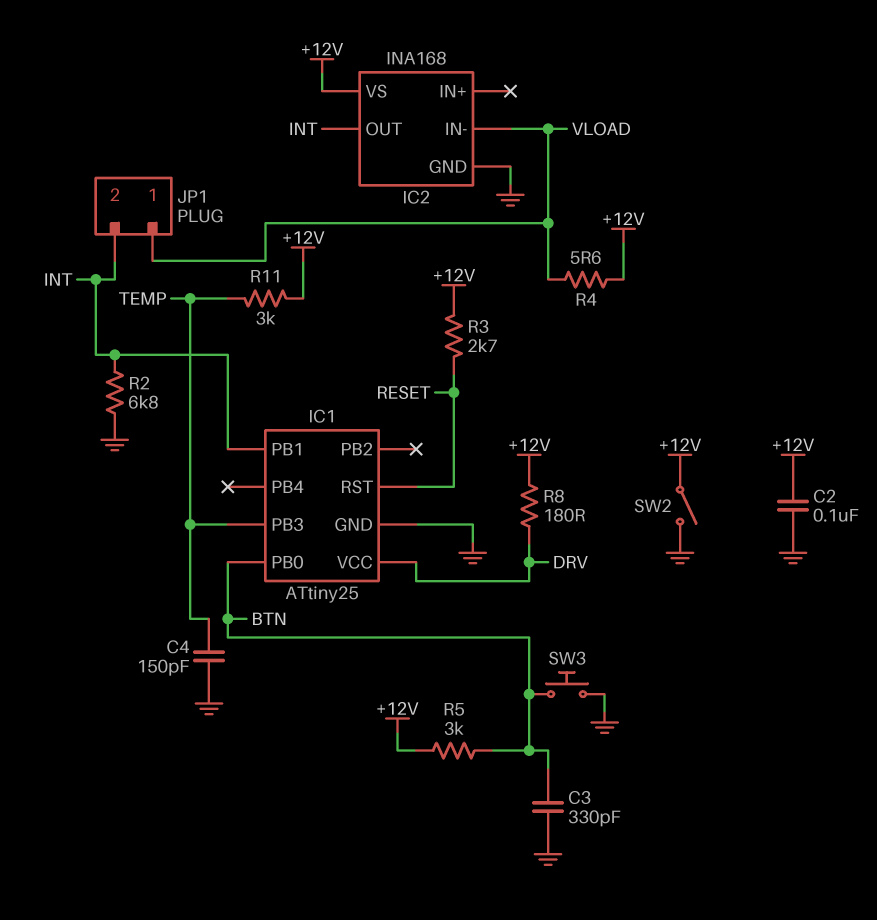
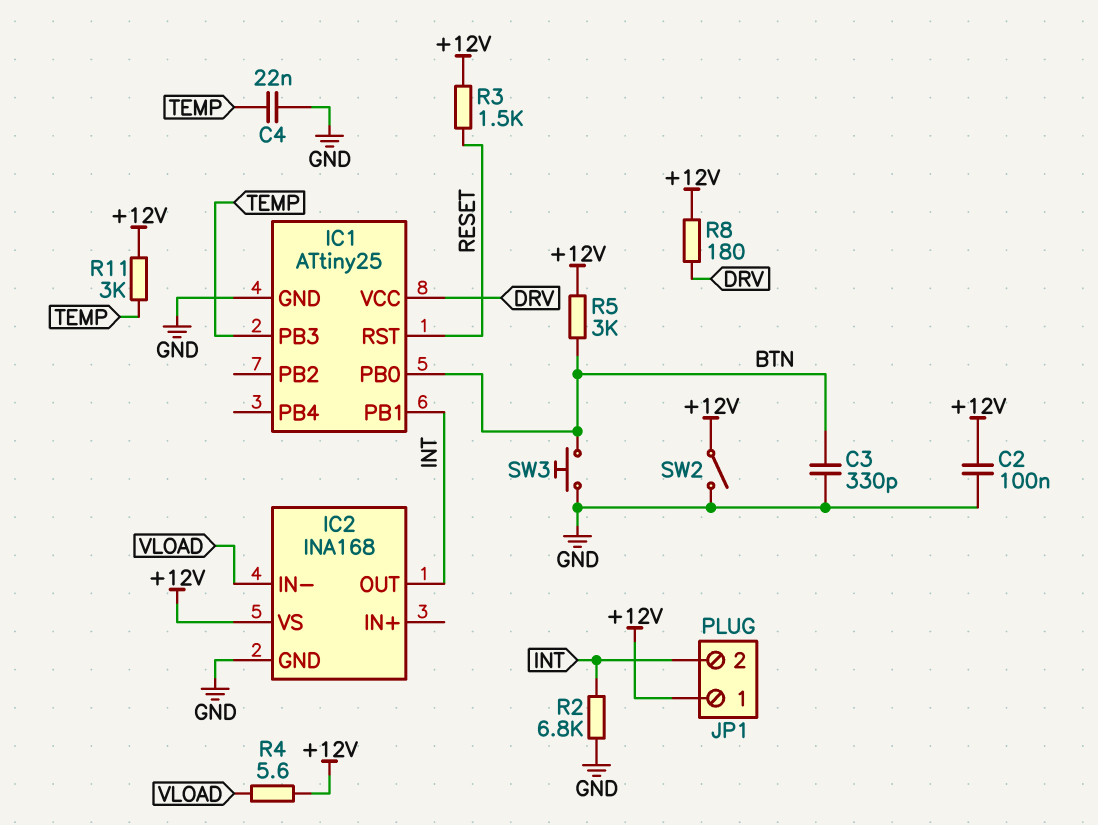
C4: 150pF (GND, TEMP) -> 22nF (GND, TEMP)
JP1 pin 1: VLOAD -> +12V
R3: 2.7k (+12V, RESET) -> 1.5k (+12V, RESET)

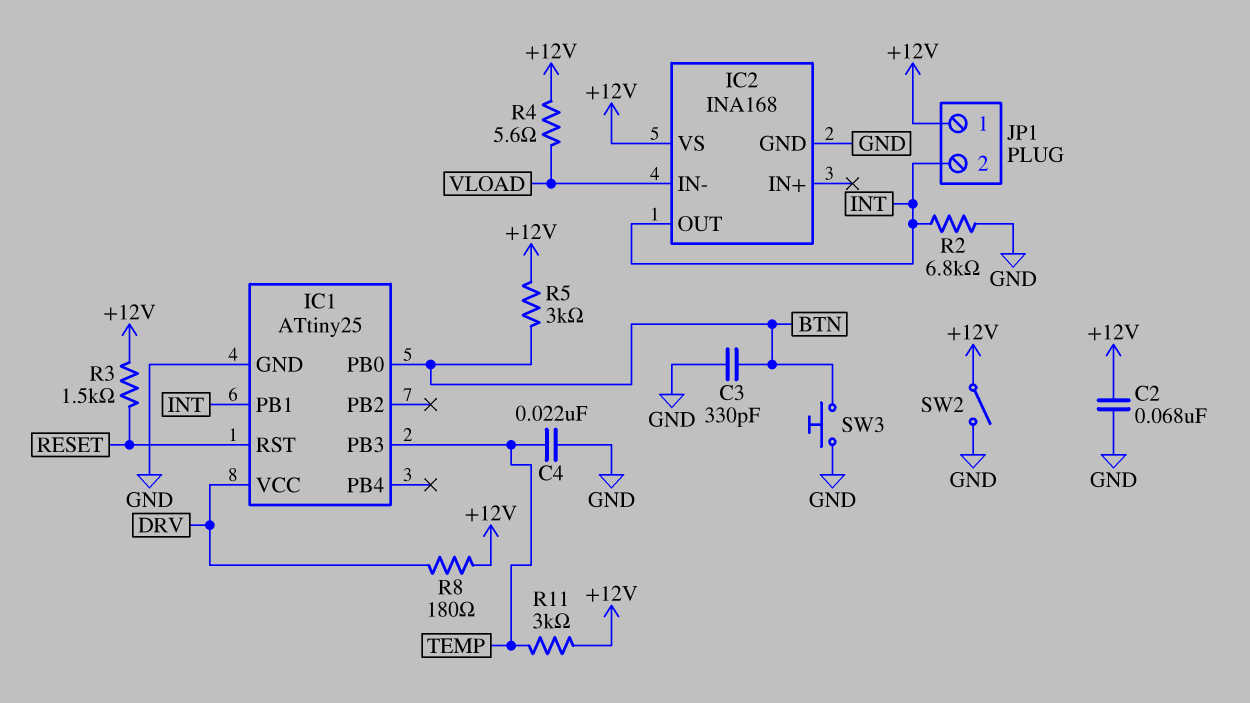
C2: 100nF (+12V, GND) -> 68nF (+12V, GND)

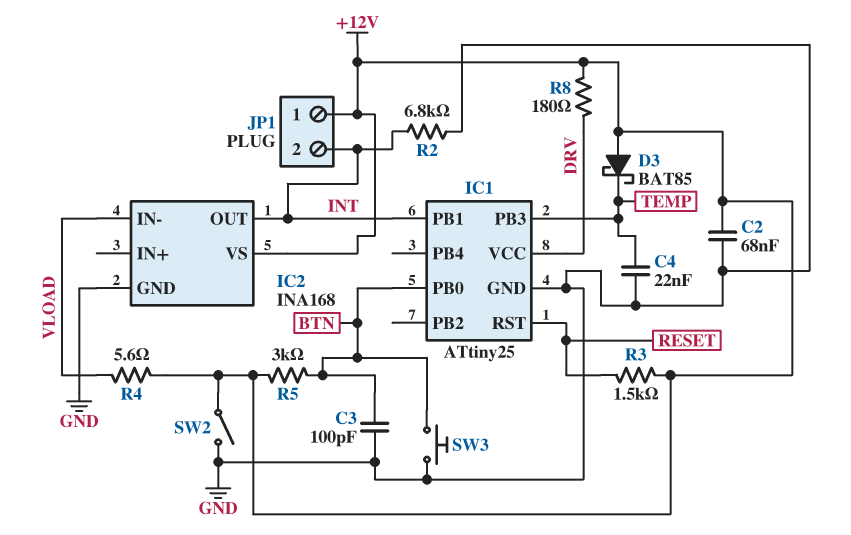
C3: 330pF (BTN, GND) -> 100pF (BTN, GND)
D3: none -> schottky BAT85 (A +12V, K TEMP)
R11: 3k (+12V, TEMP) -> none

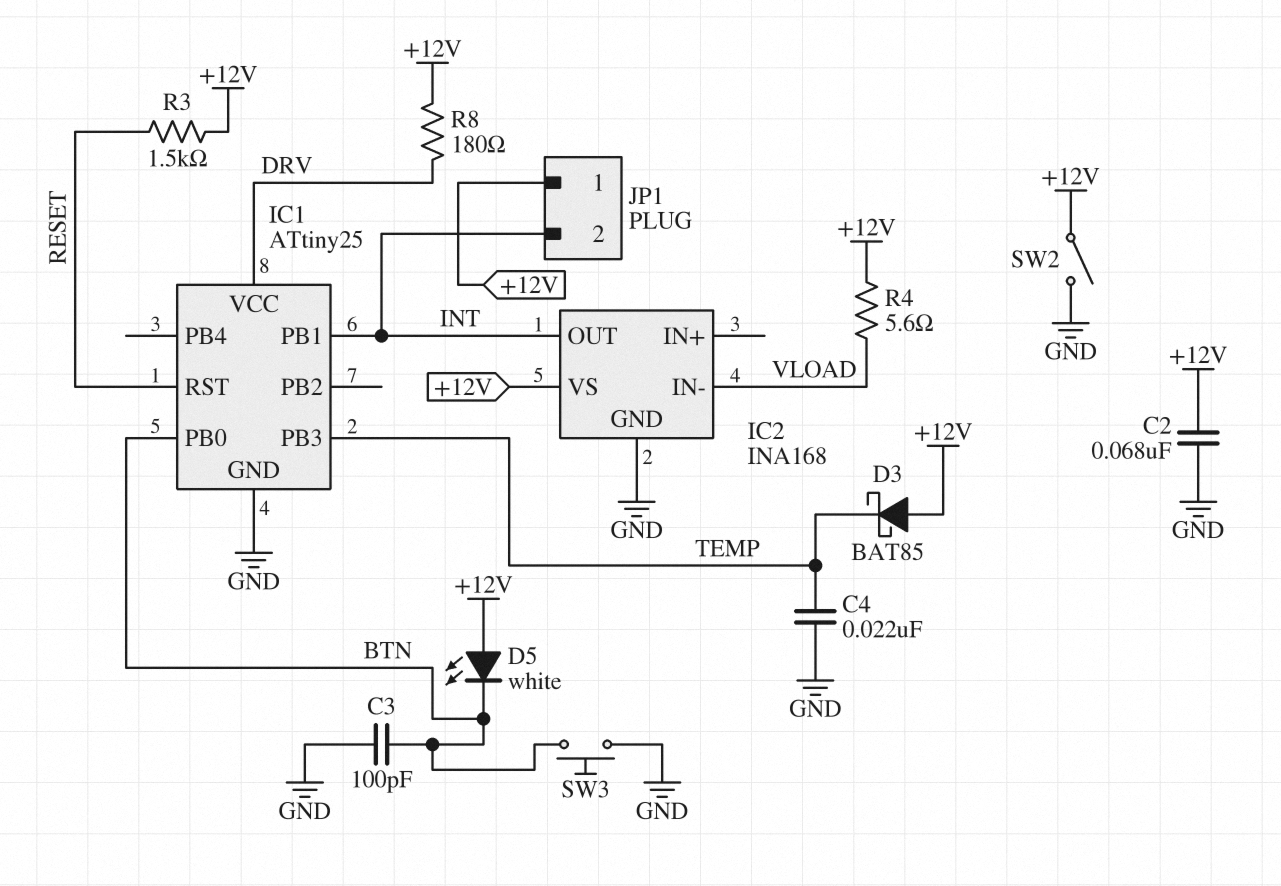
D5: none -> LED white (A +12V, K BTN)
R2: 6.8k (GND, INT) -> none
R5: 3k (+12V, BTN) -> none

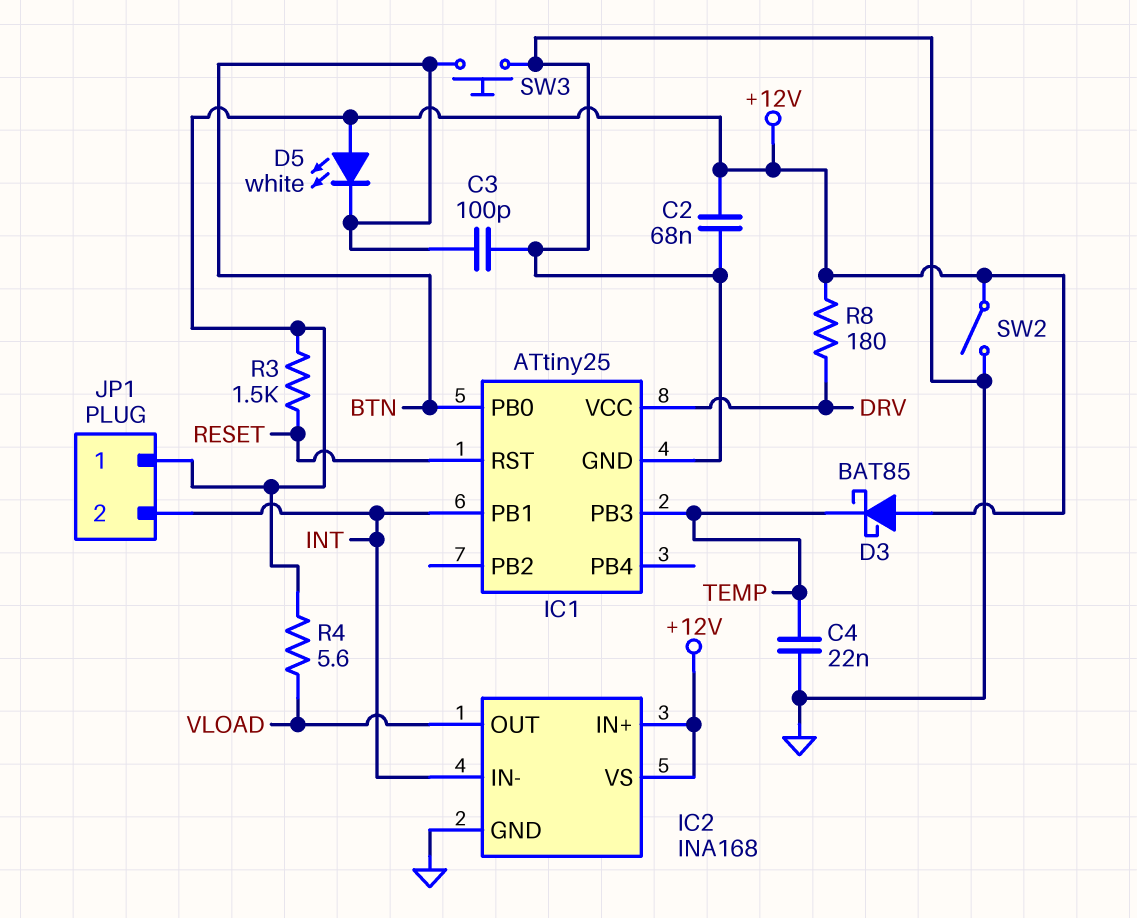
IC2 pin IN+: none -> +12V
IC2 pin IN-: VLOAD -> INT
IC2 pin OUT: INT -> VLOAD

